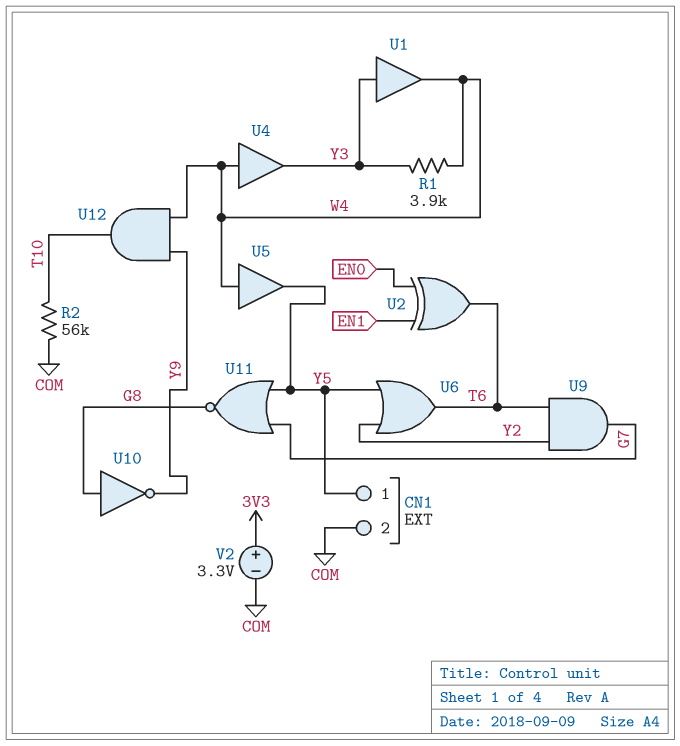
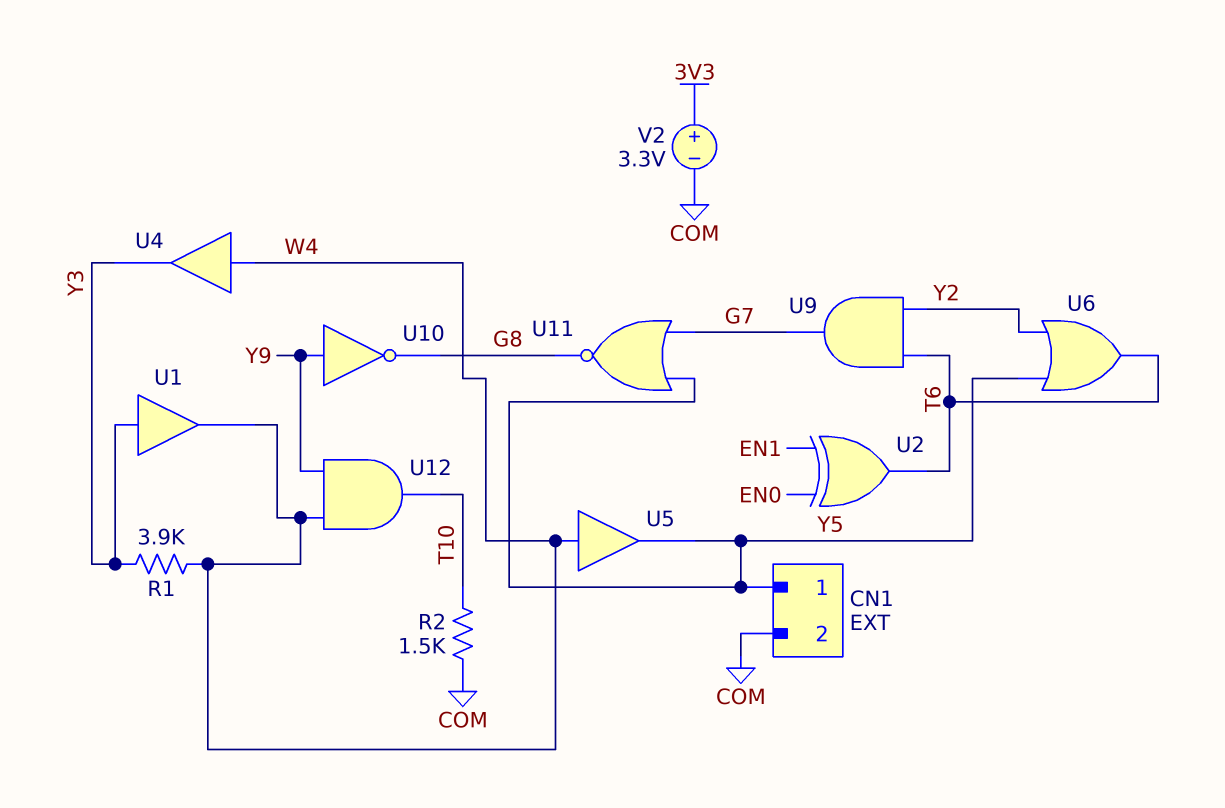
R2: 56k (COM, T10) -> 1.5k (COM, T10)
U10: NOT (in G8, out Y9) -> NOT (in Y9, out G8)

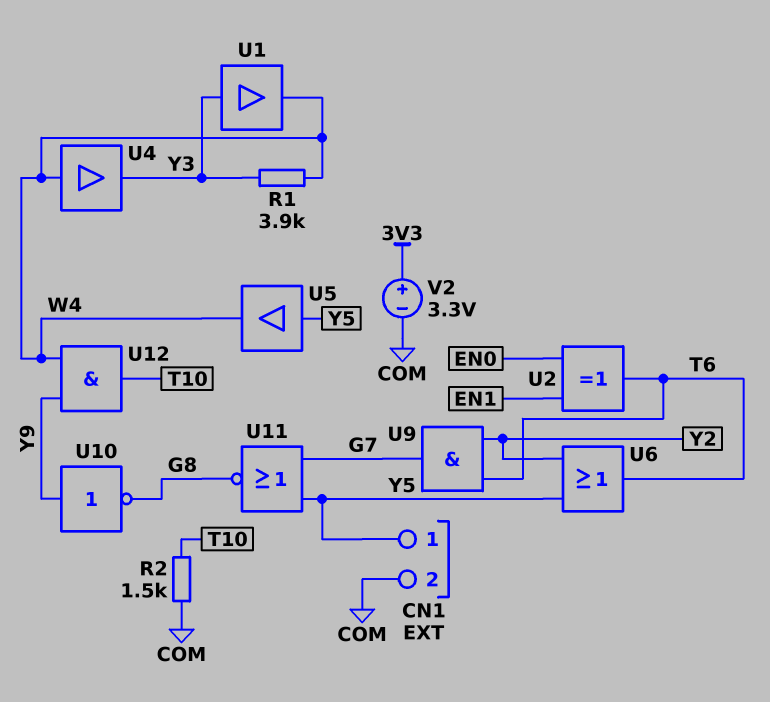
U5: buffer (in W4, out Y5) -> buffer (in Y5, out W4)

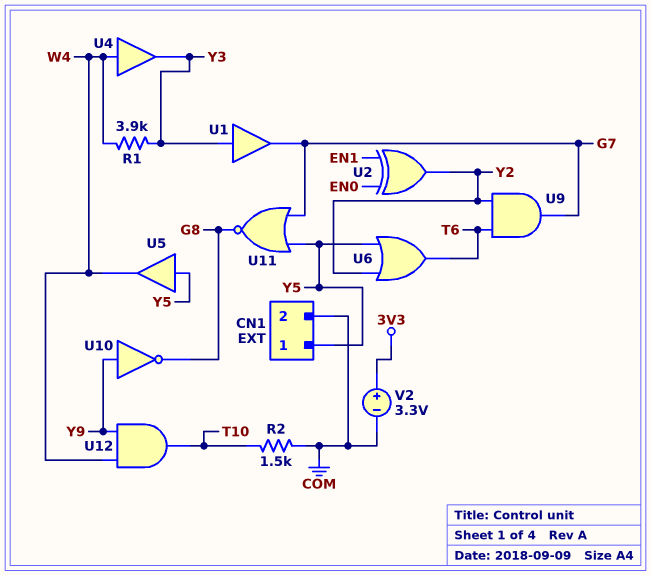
U1: buffer (in Y3, out W4) -> buffer (in Y3, out G7)
U2: XOR (in EN0, in EN1, out T6) -> XOR (in EN0, in EN1, out Y2)

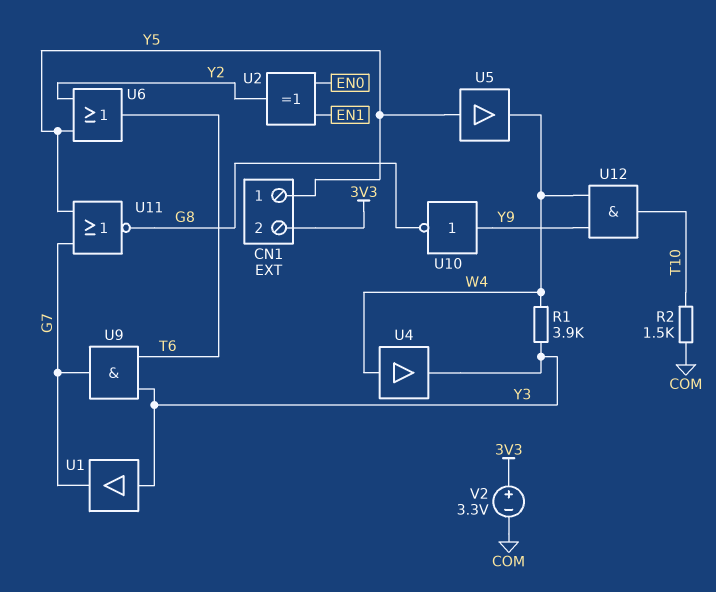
CN1 pin 2: COM -> 3V3
U9: AND (in T6, in Y2, out G7) -> AND (in T6, in Y3, out G7)

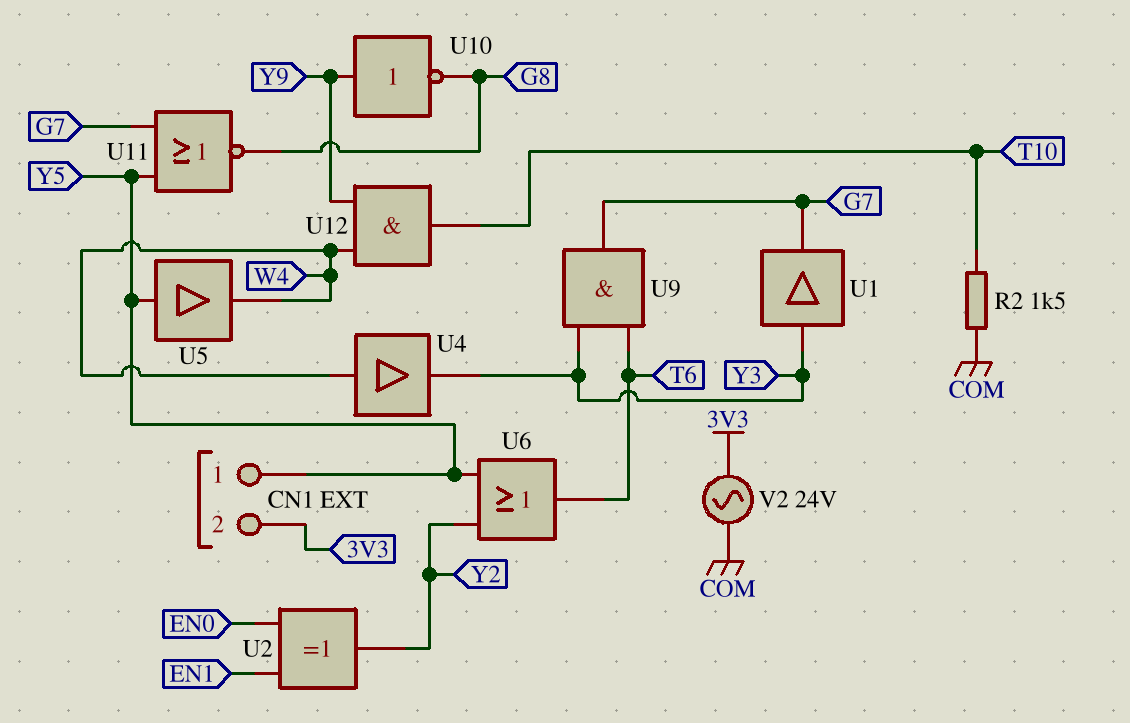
R1: 3.9k (W4, Y3) -> none
V2: 3.3V (plus 3V3, minus COM) -> AC 24V (3V3, COM)

